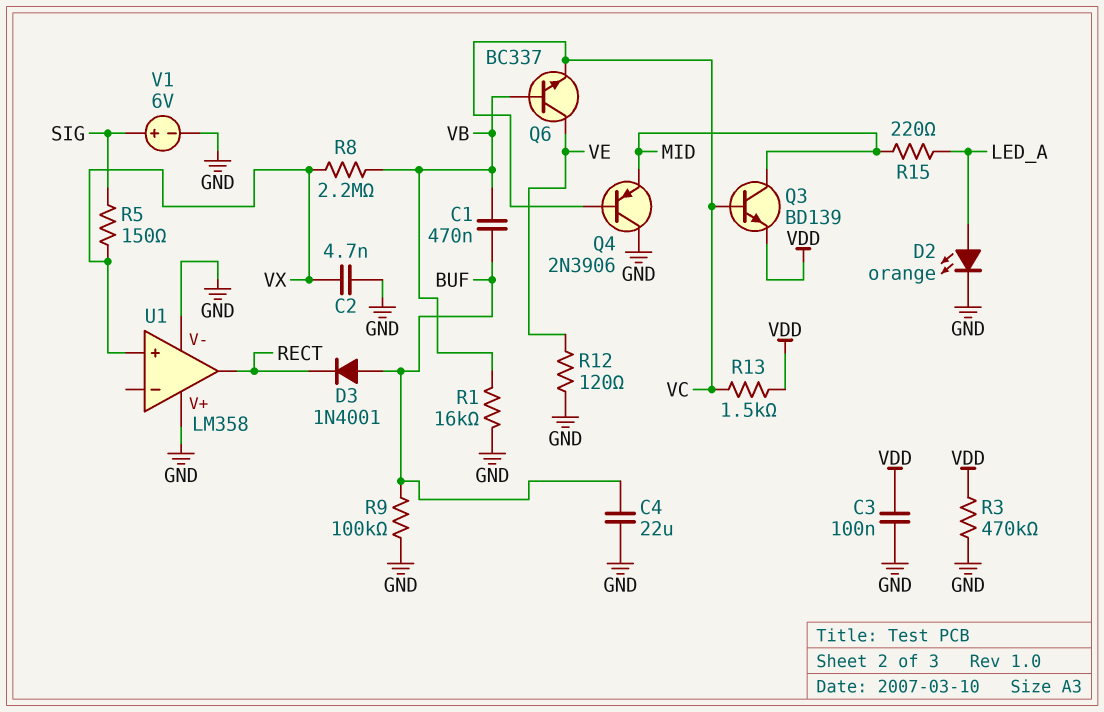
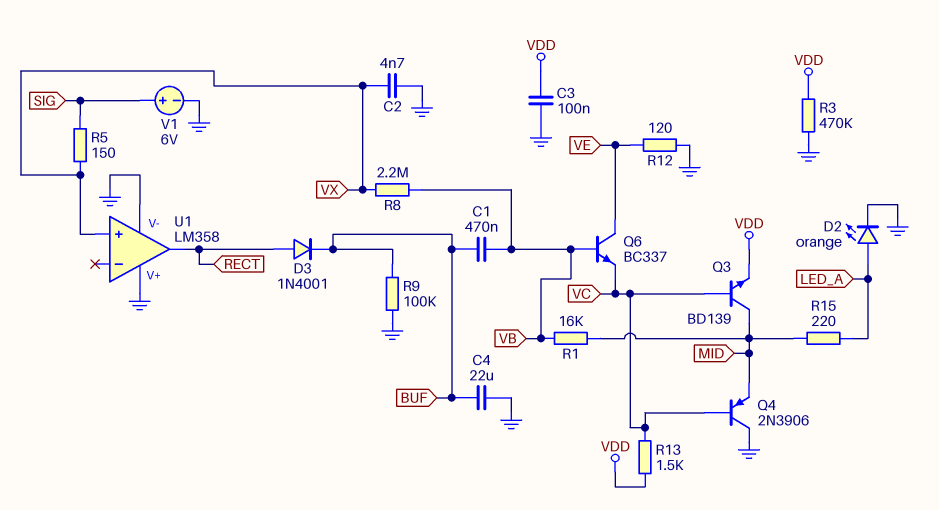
D3: diode 1N4001 (A BUF, K RECT) -> diode 1N4001 (A RECT, K BUF)
R1: 16k (GND, VB) -> 16k (MID, VB)

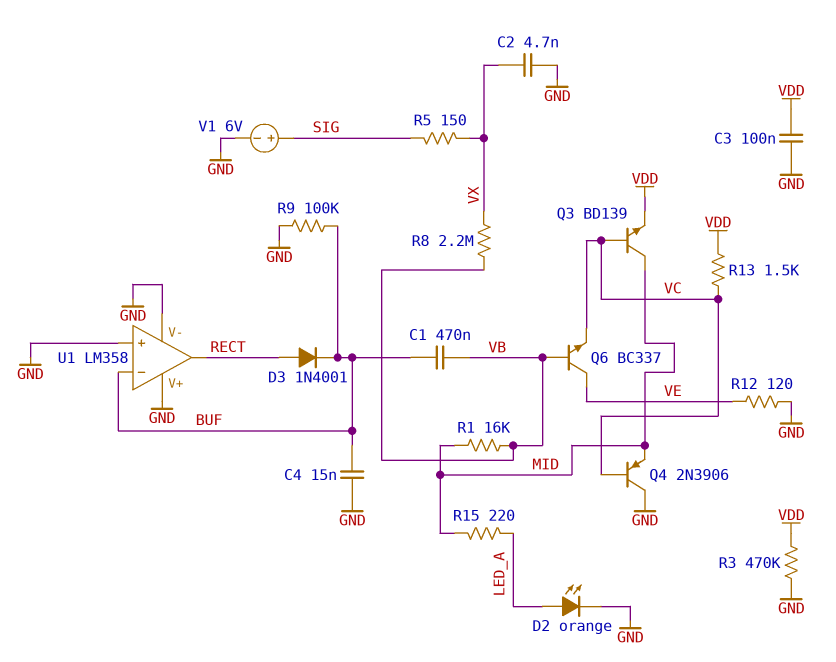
C4: 22uF (BUF, GND) -> 15nF (BUF, GND)
U1 pin in+: VX -> GND
U1 pin in-: none -> BUF

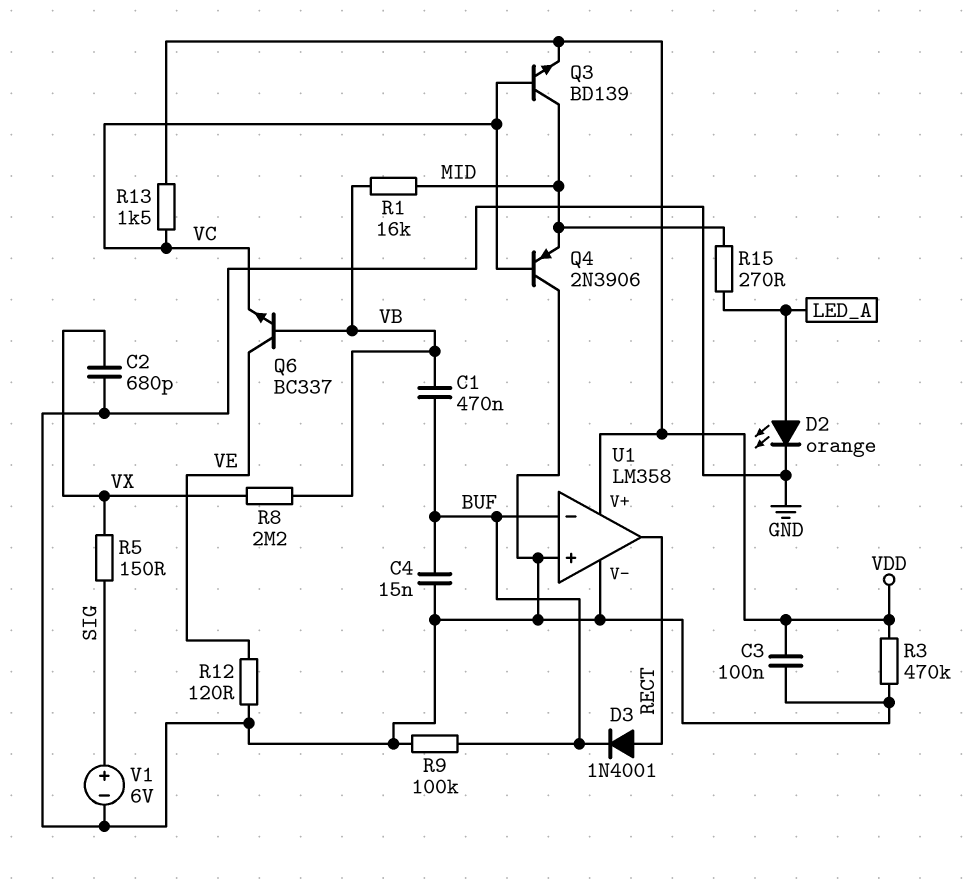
C2: 4.7nF (GND, VX) -> 680pF (GND, VX)
R15: 220 (LED_A, MID) -> 270 (LED_A, MID)
U1 pin V+: GND -> VDD

